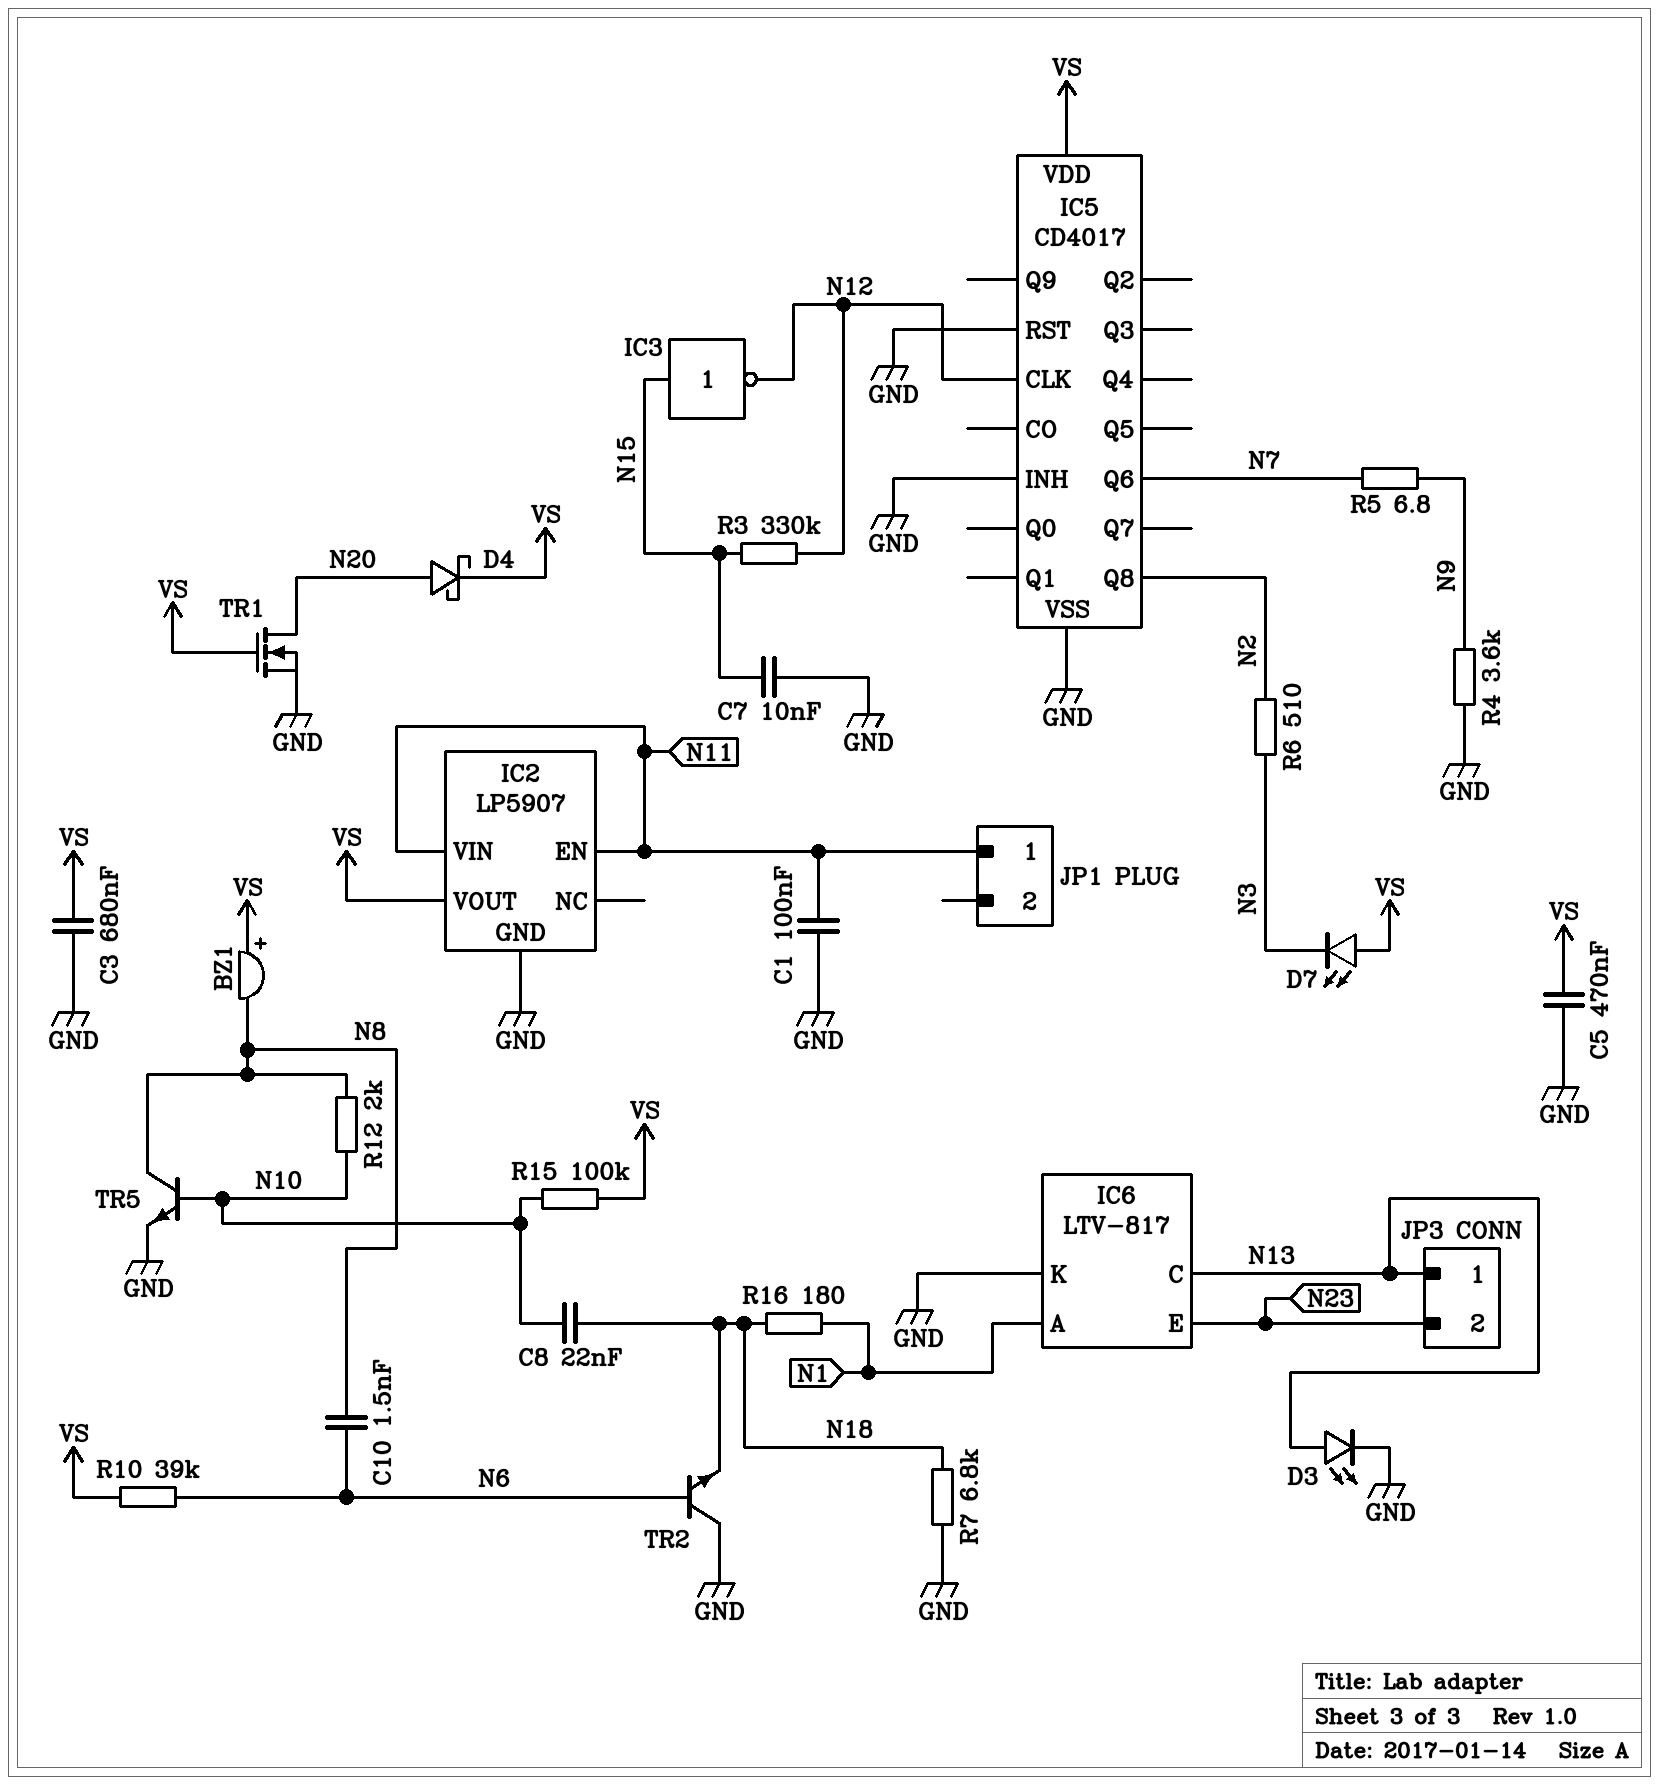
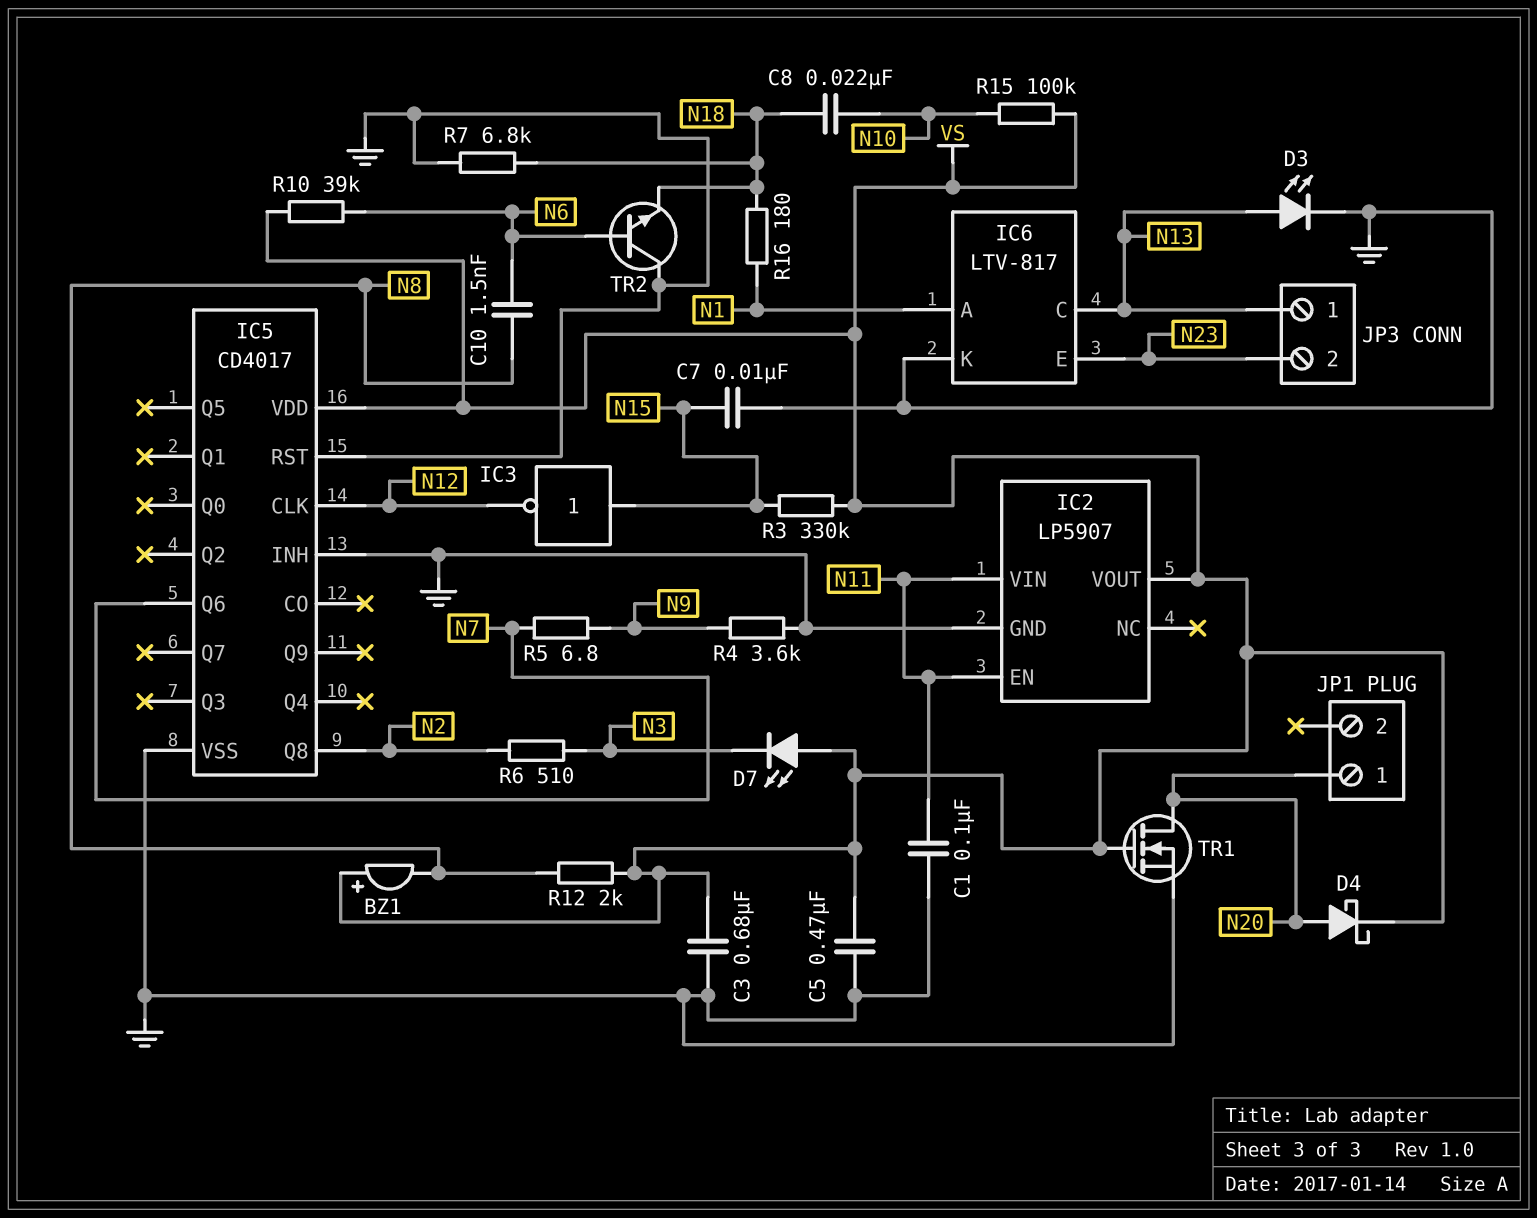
JP1 pin 1: N11 -> N20
R3: 330k (N12, N15) -> 330k (N15, VS)
R12: 2k (N8, N10) -> 2k (N8, VS)
TR5: NPN (B N10, C N8, E GND) -> none

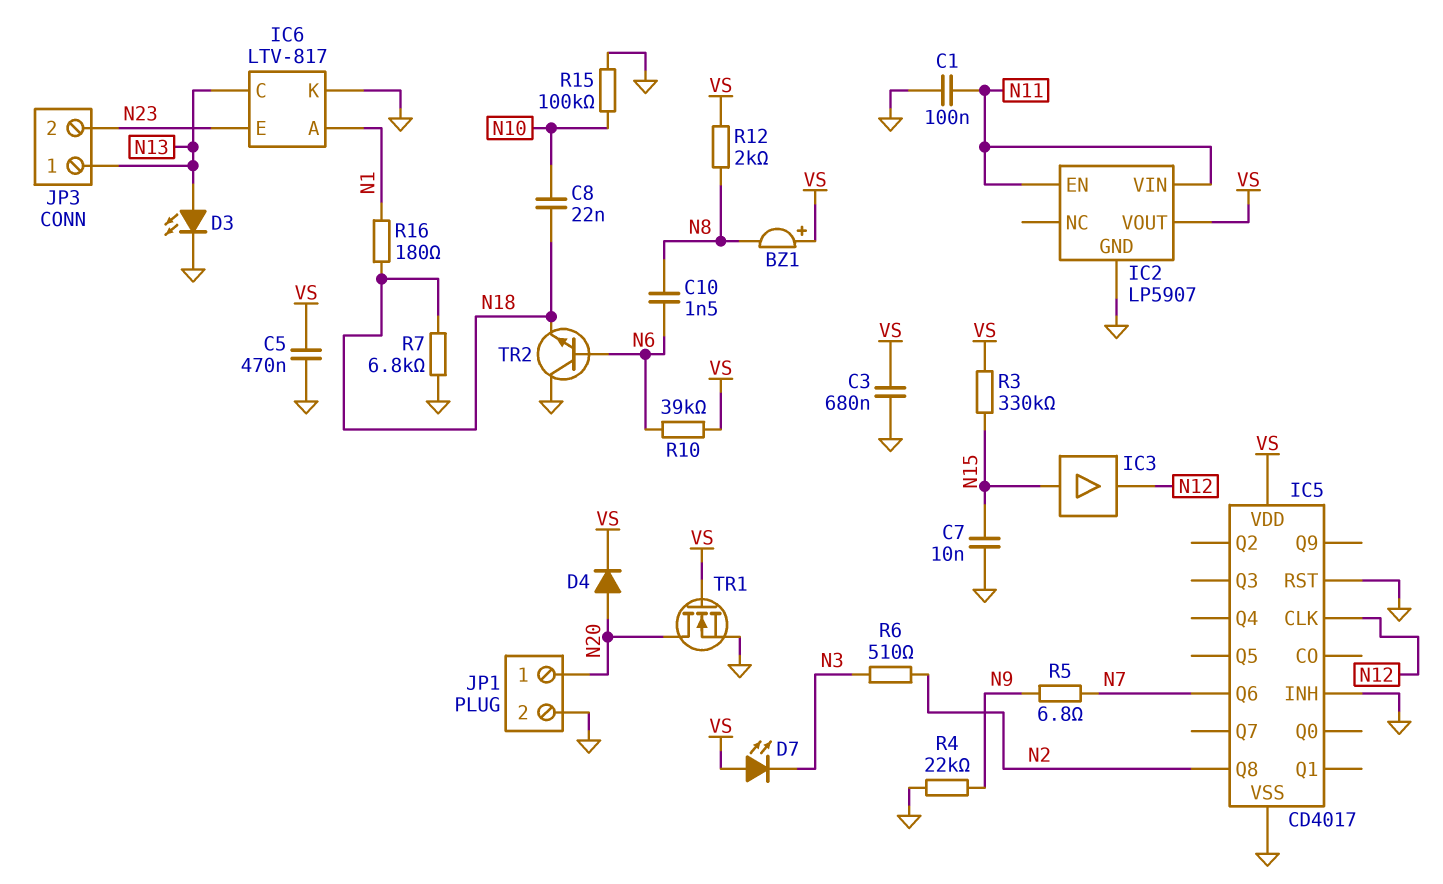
D4: schottky (A N20, K VS) -> diode (A N20, K VS)
IC3: NOT (in N15, out N12) -> buffer (in N15, out N12)
JP1 pin 2: none -> GND
R4: 3.6k (GND, N9) -> 22k (GND, N9)
R15: 100k (N10, VS) -> 100k (GND, N10)

